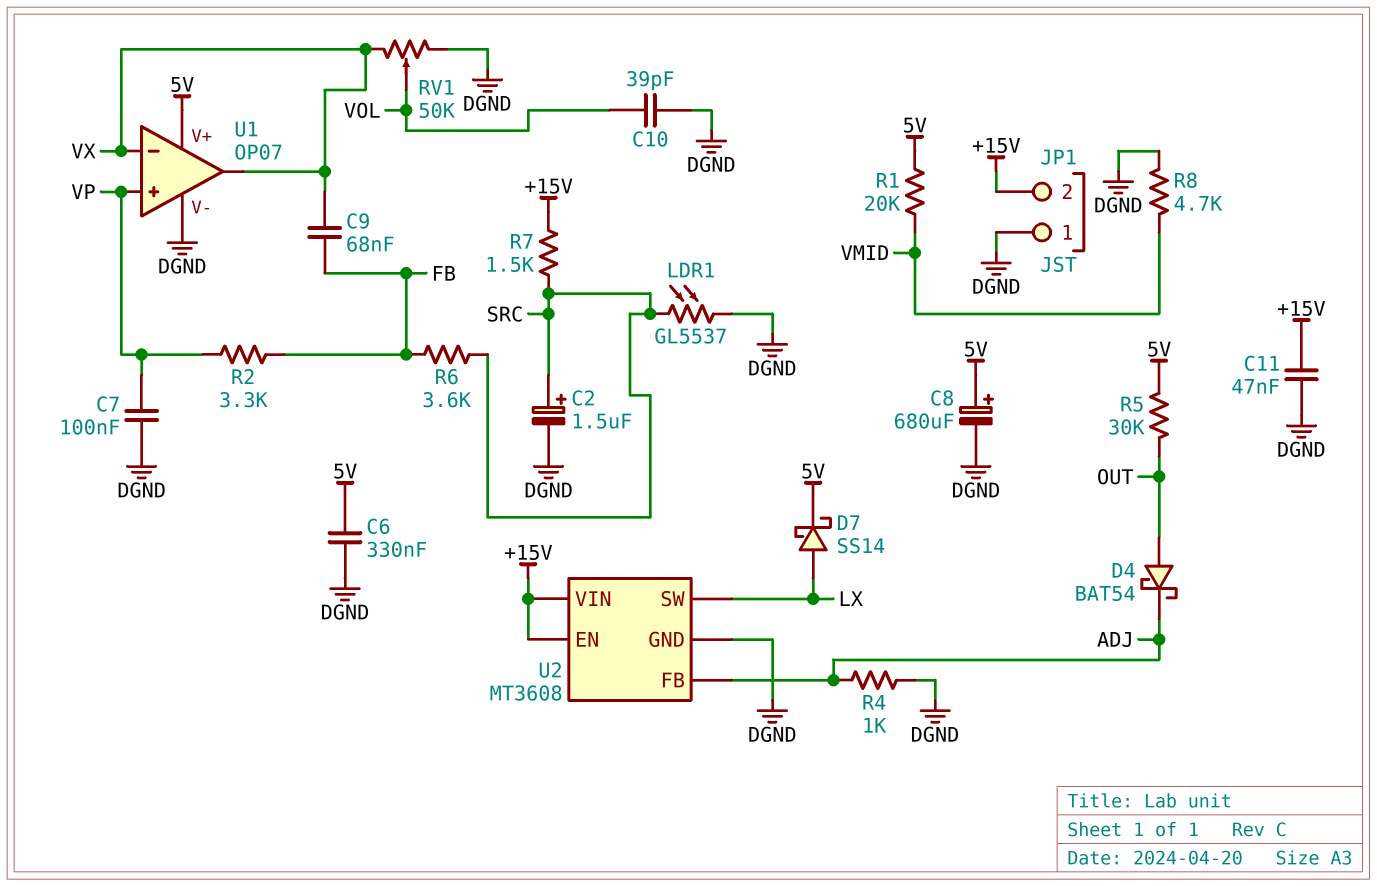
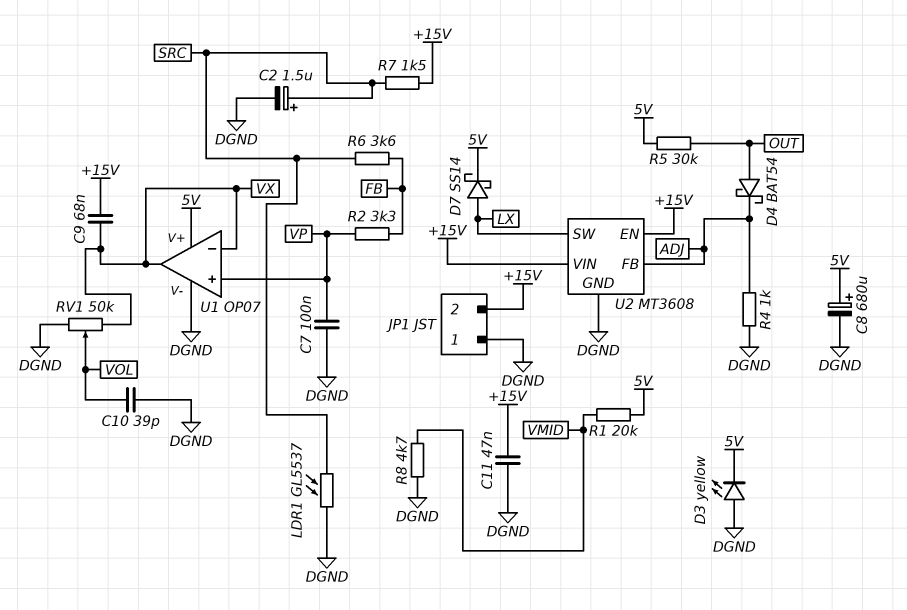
C6: 330nF (5V, DGND) -> none
C9: 68nF (FB, VX) -> 68nF (+15V, VX)
D3: none -> LED yellow (A DGND, K 5V)

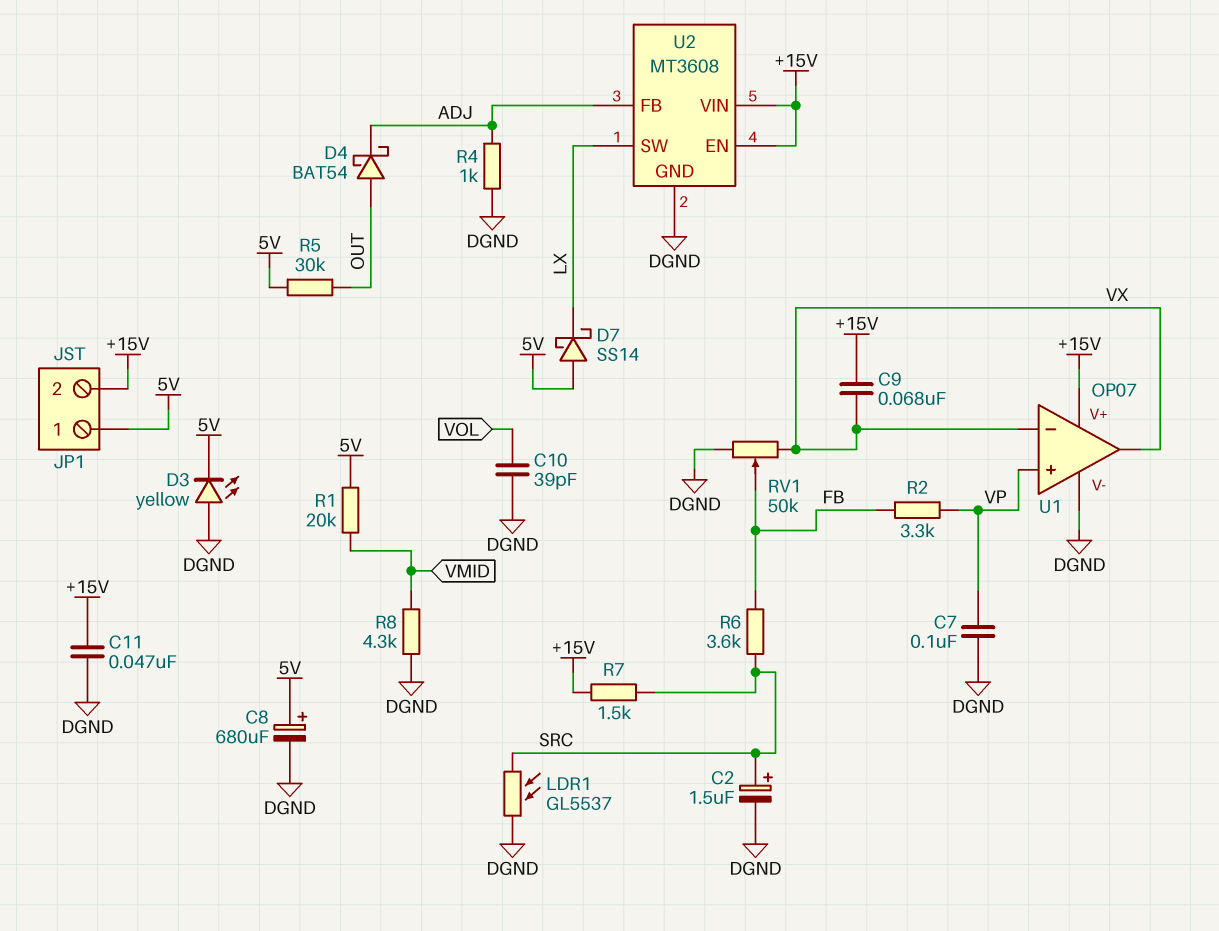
D7: schottky SS14 (A LX, K 5V) -> schottky SS14 (A 5V, K LX)
JP1 pin 1: DGND -> 5V
R8: 4.7k (DGND, VMID) -> 4.3k (DGND, VMID)
RV1: 50k (DGND, VX, wiper VOL) -> 50k (DGND, VX, wiper FB)
U1 pin V+: 5V -> +15V

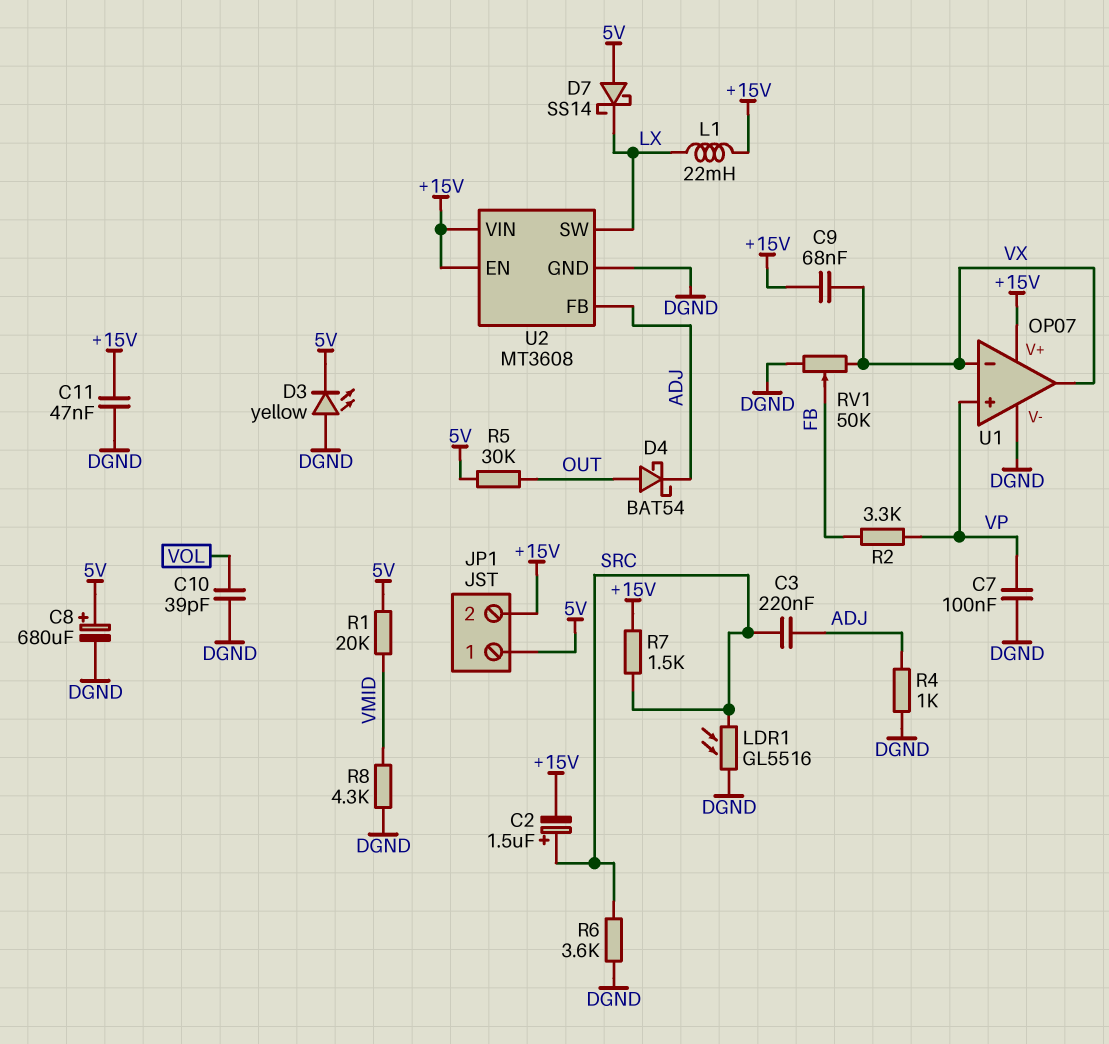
C2: 1.5uF (plus SRC, minus DGND) -> 1.5uF (plus SRC, minus +15V)
C3: none -> 220nF (ADJ, SRC)
L1: none -> 22mH (+15V, LX)
LDR1: GL5537 (DGND, SRC) -> GL5516 (DGND, SRC)
R6: 3.6k (FB, SRC) -> 3.6k (DGND, SRC)

